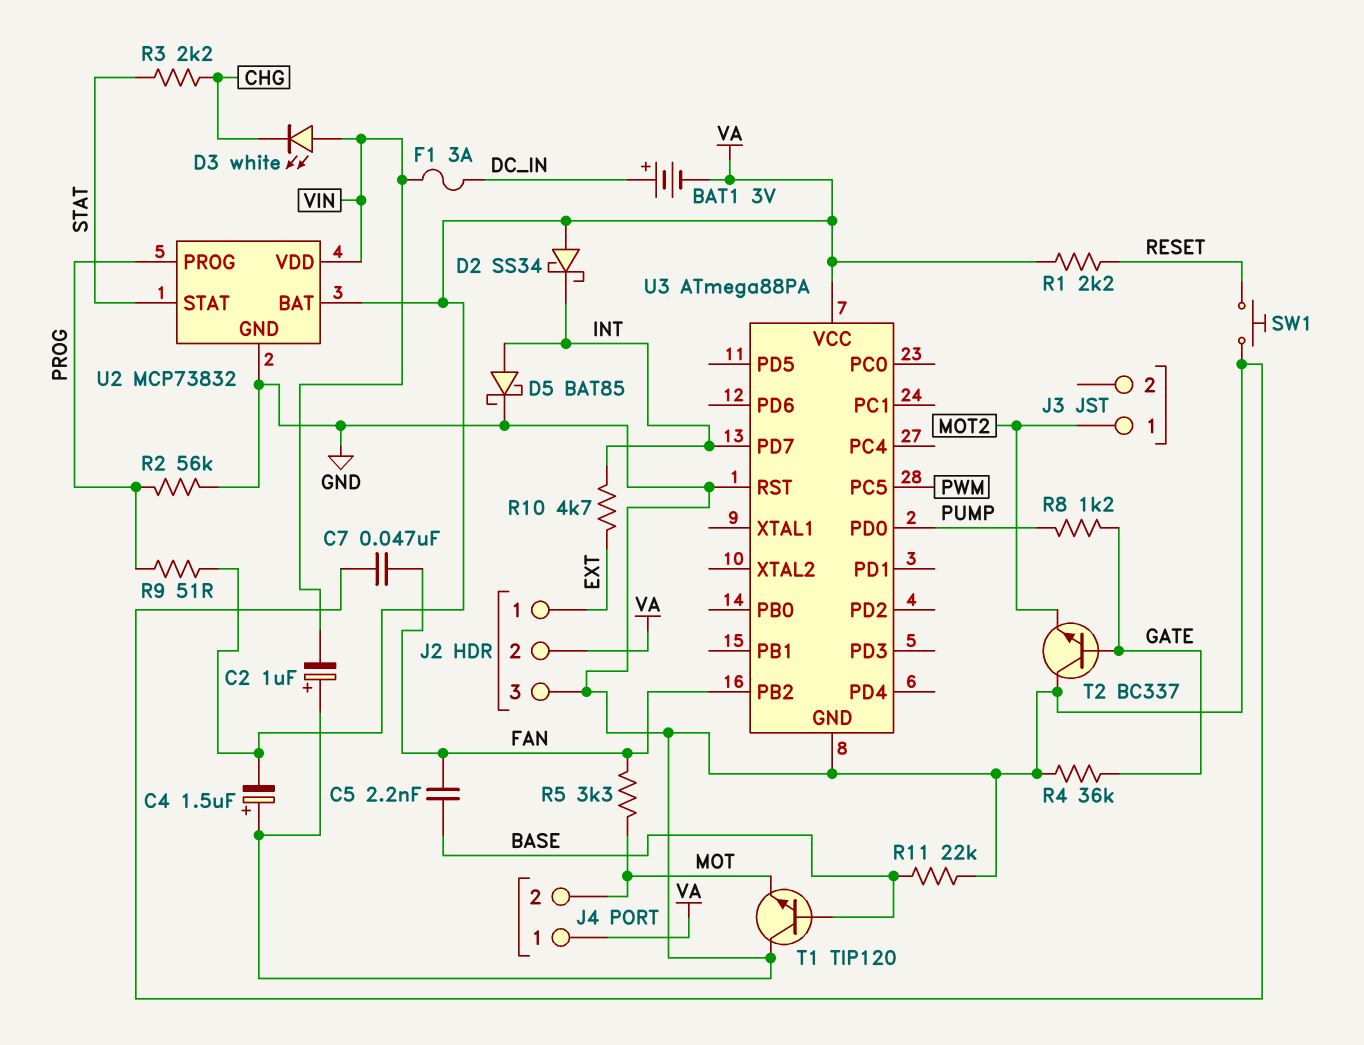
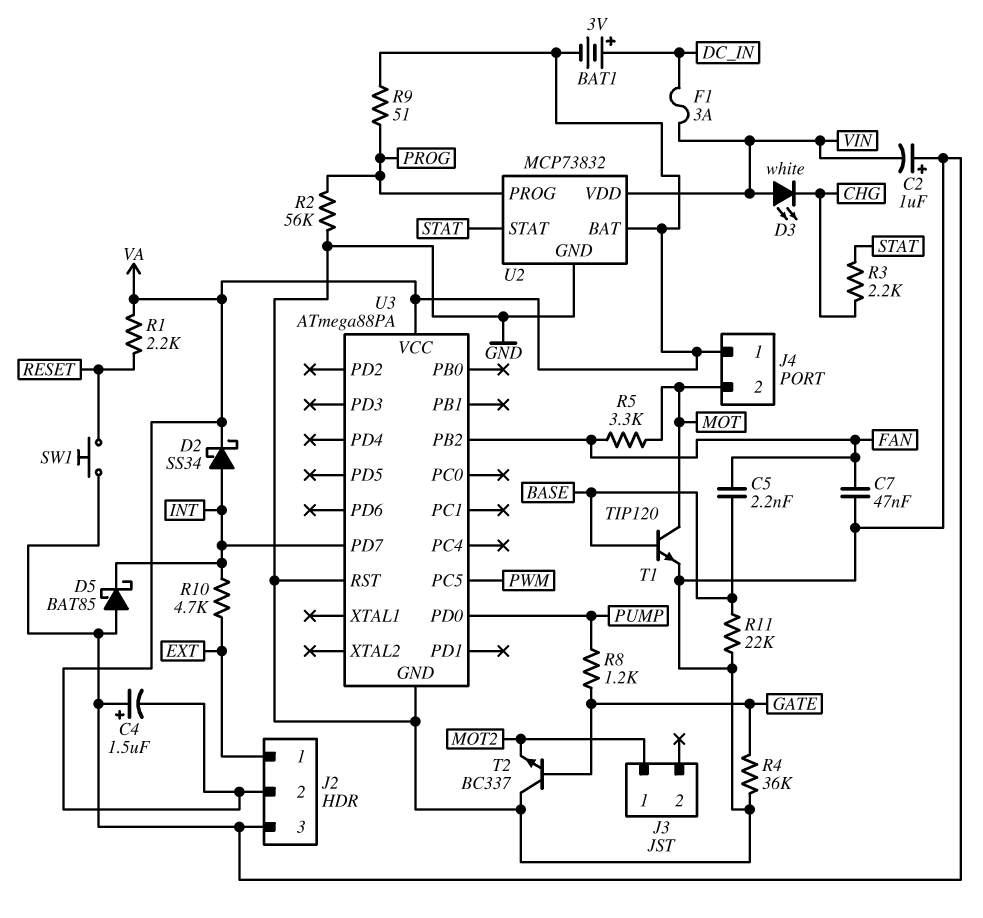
D2: schottky SS34 (A VA, K INT) -> schottky SS34 (A INT, K VA)
D5: schottky BAT85 (A INT, K GND) -> schottky BAT85 (A GND, K INT)
T1: NPN TIP120 (B BASE, C GND, E MOT) -> NPN TIP120 (B BASE, C MOT, E GND)

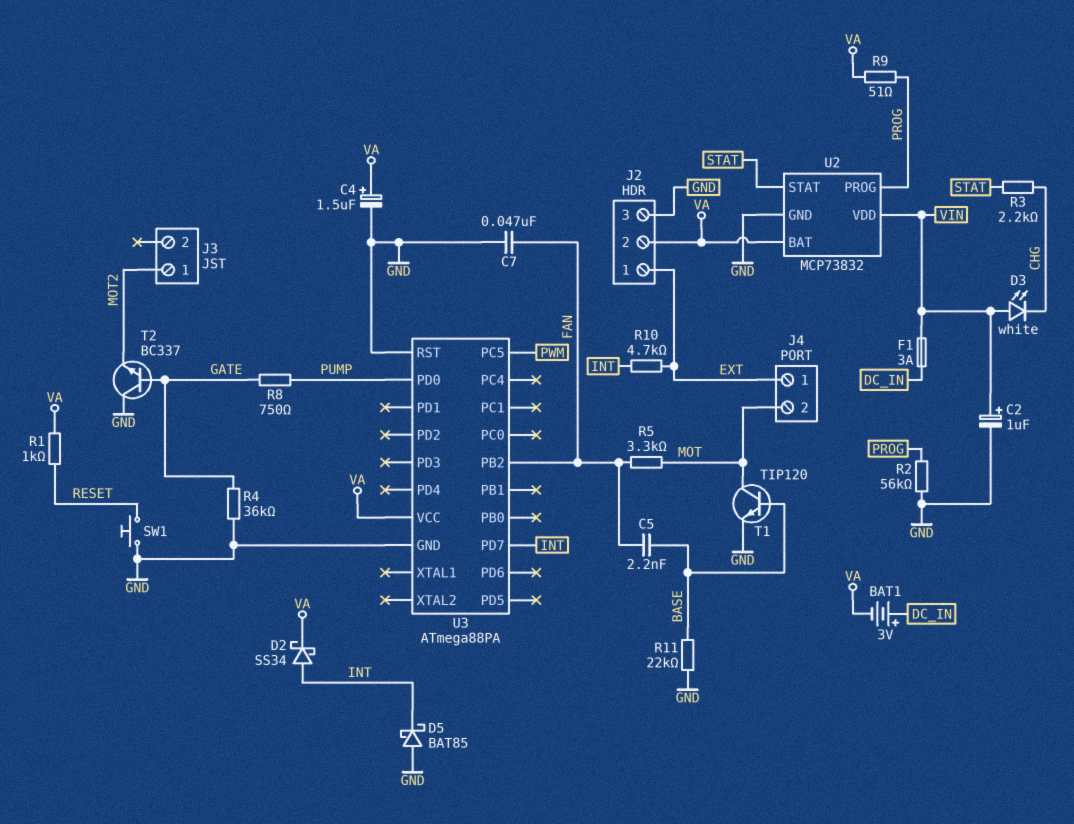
C2: 1uF (plus GND, minus VIN) -> 1uF (plus VIN, minus GND)
C4: 1.5uF (plus GND, minus VA) -> 1.5uF (plus VA, minus GND)
J4 pin 1: VA -> EXT
R1: 2.2k (RESET, VA) -> 1k (RESET, VA)
R8: 1.2k (GATE, PUMP) -> 750 (GATE, PUMP)

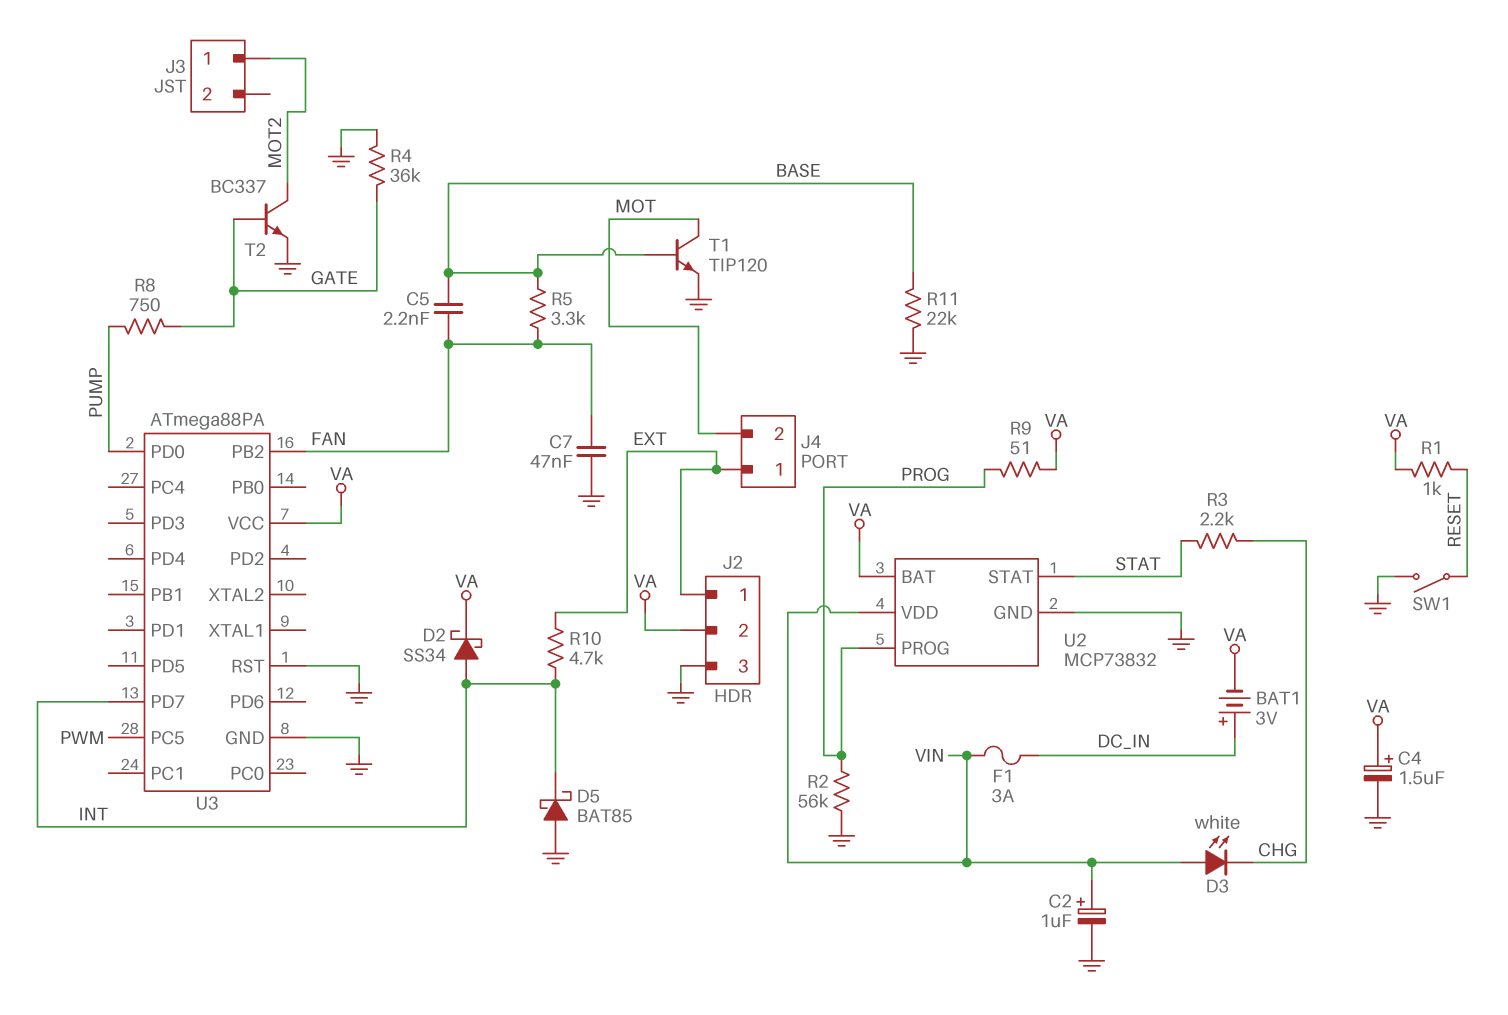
R5: 3.3k (FAN, MOT) -> 3.3k (BASE, FAN)
SW1: button (GND, RESET) -> switch (GND, RESET)
T2: NPN BC337 (B GATE, C GND, E MOT2) -> NPN BC337 (B GATE, C MOT2, E GND)

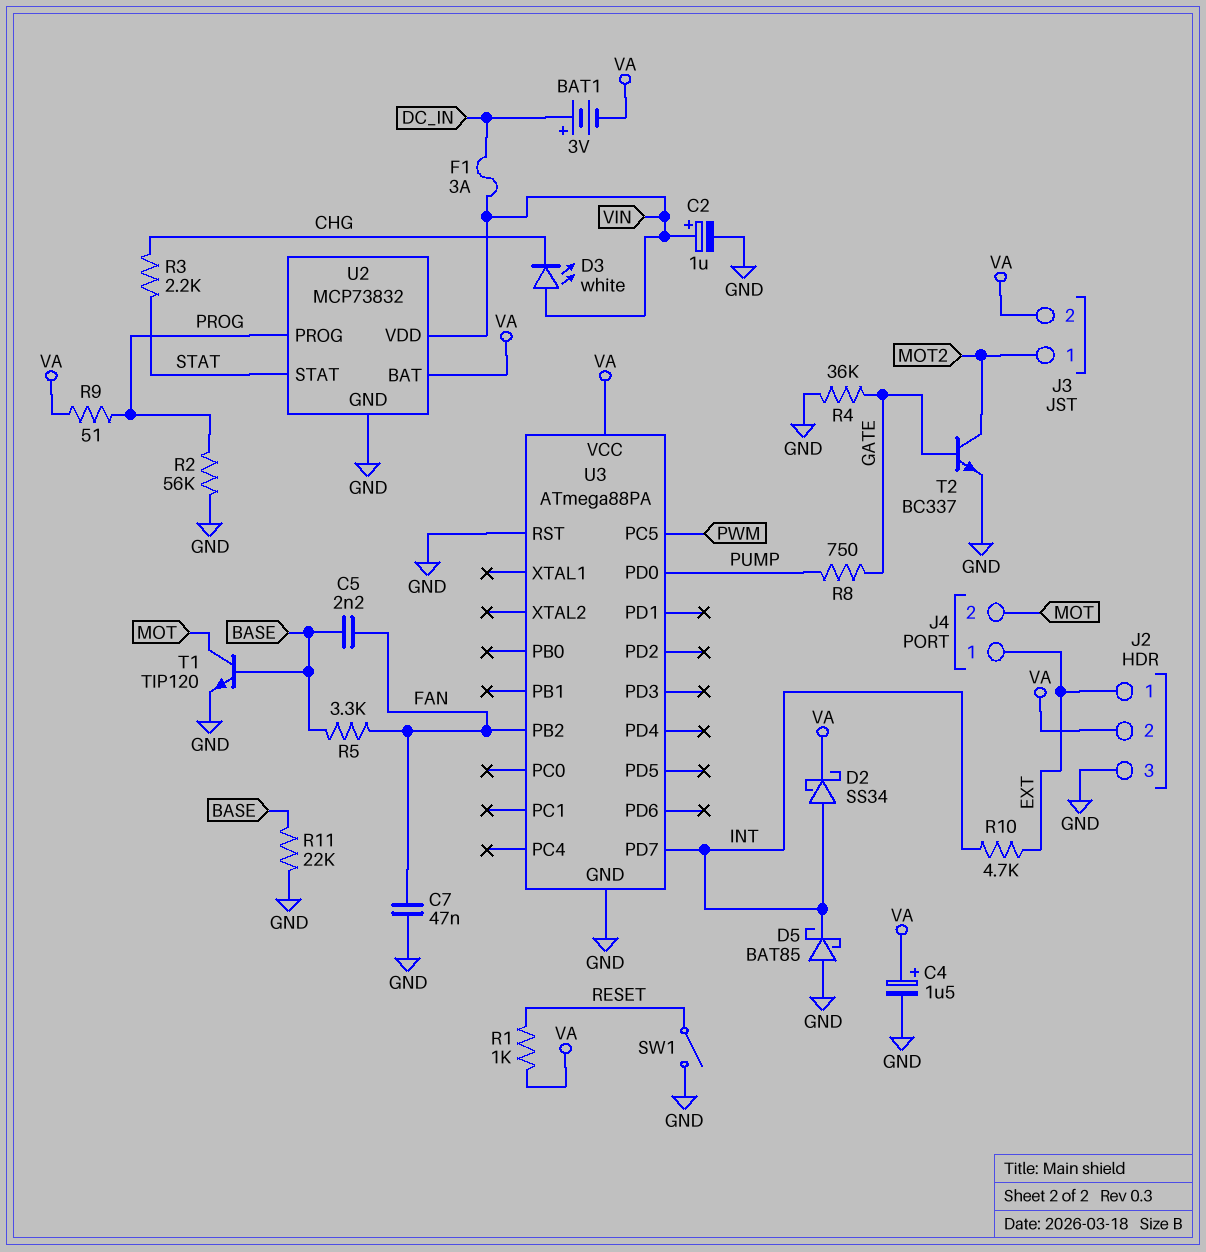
J3 pin 2: none -> VA

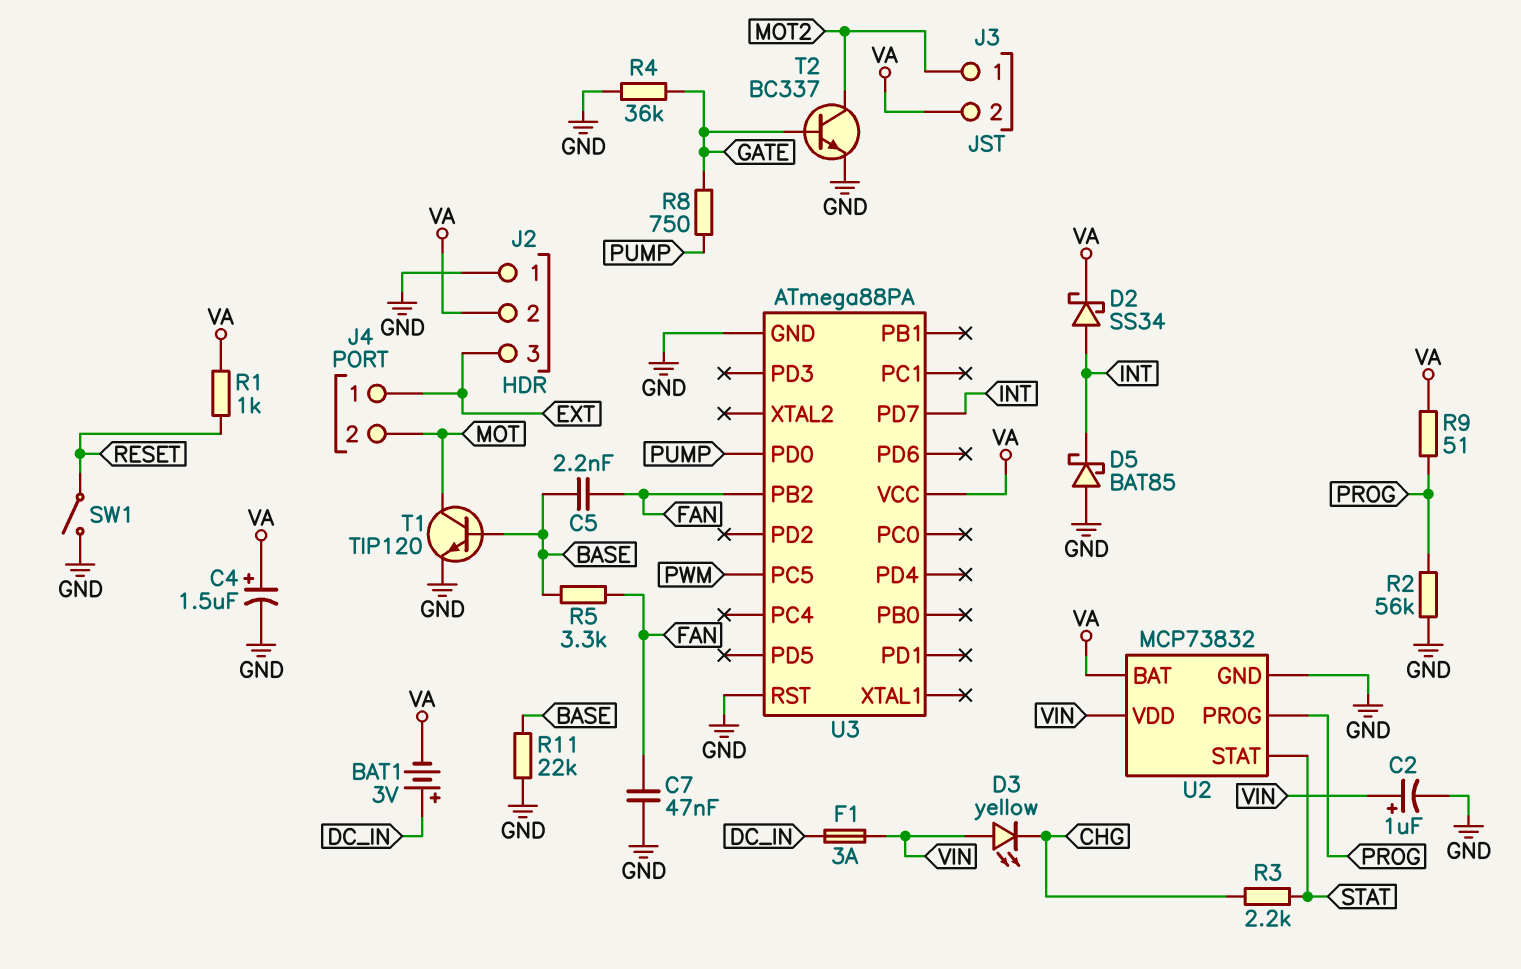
D3: LED white (A VIN, K CHG) -> LED yellow (A VIN, K CHG)
J2 pin 1: EXT -> GND
J2 pin 3: GND -> EXT
R10: 4.7k (EXT, INT) -> none

